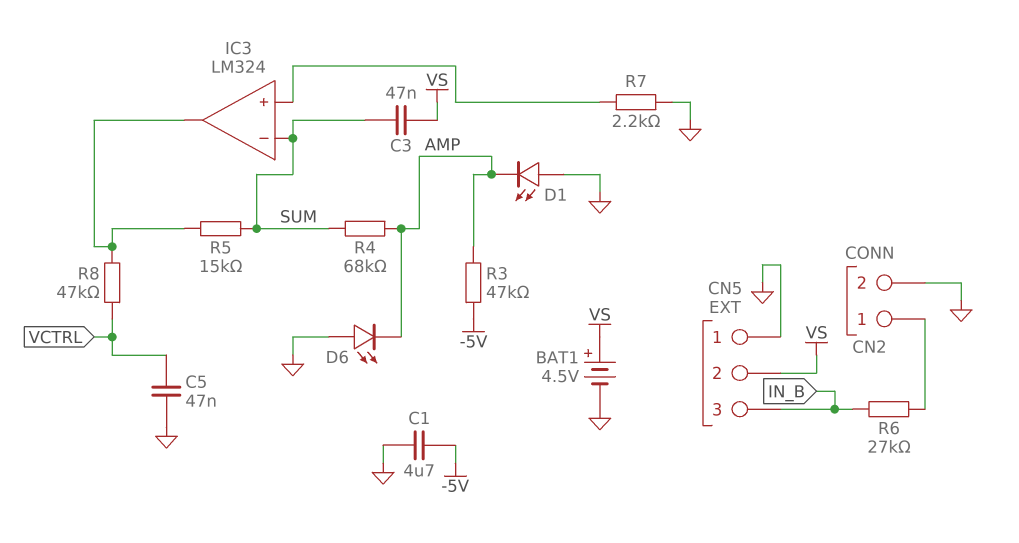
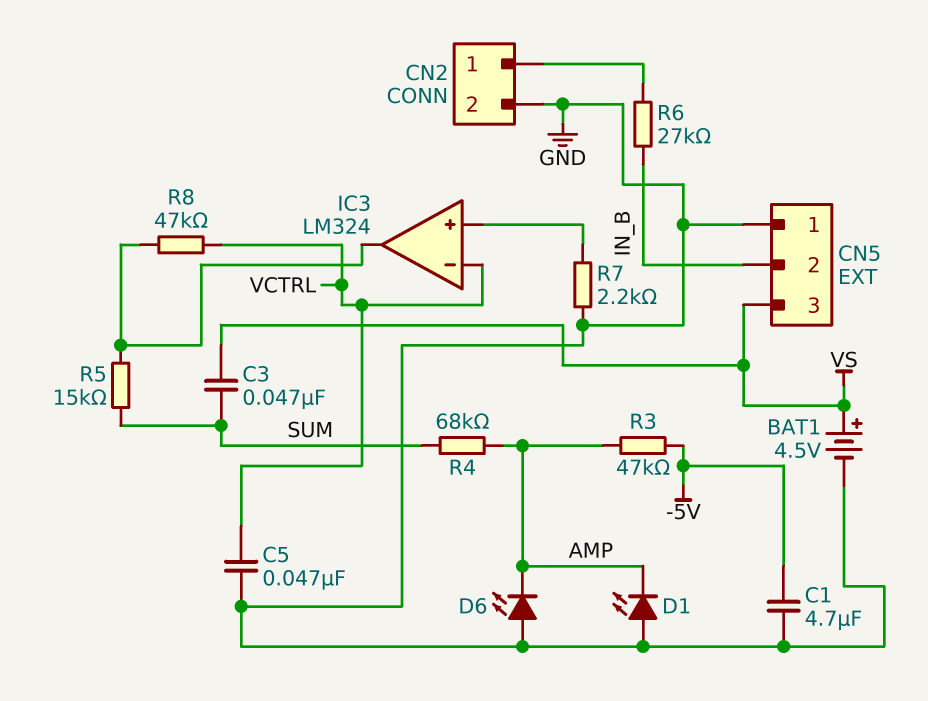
CN5 pin 2: VS -> IN_B
CN5 pin 3: IN_B -> VS
IC3 pin in-: SUM -> VCTRL

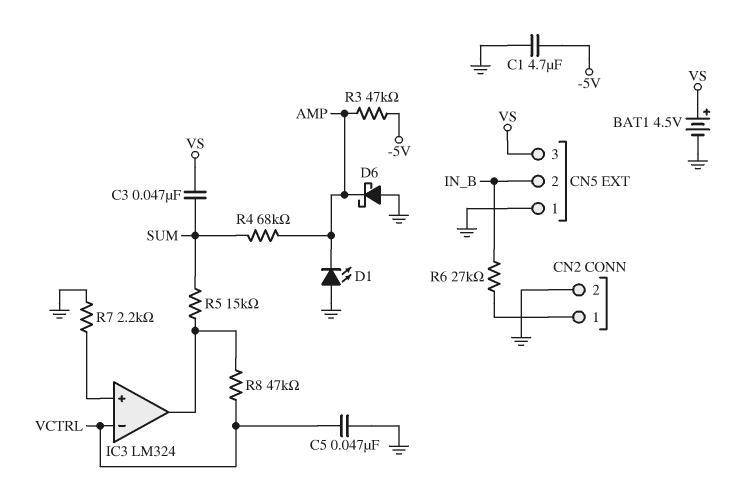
D6: LED (A GND, K AMP) -> schottky (A GND, K AMP)

